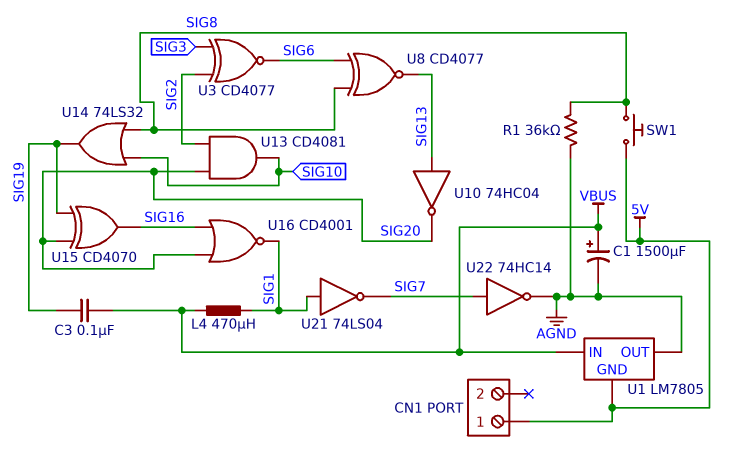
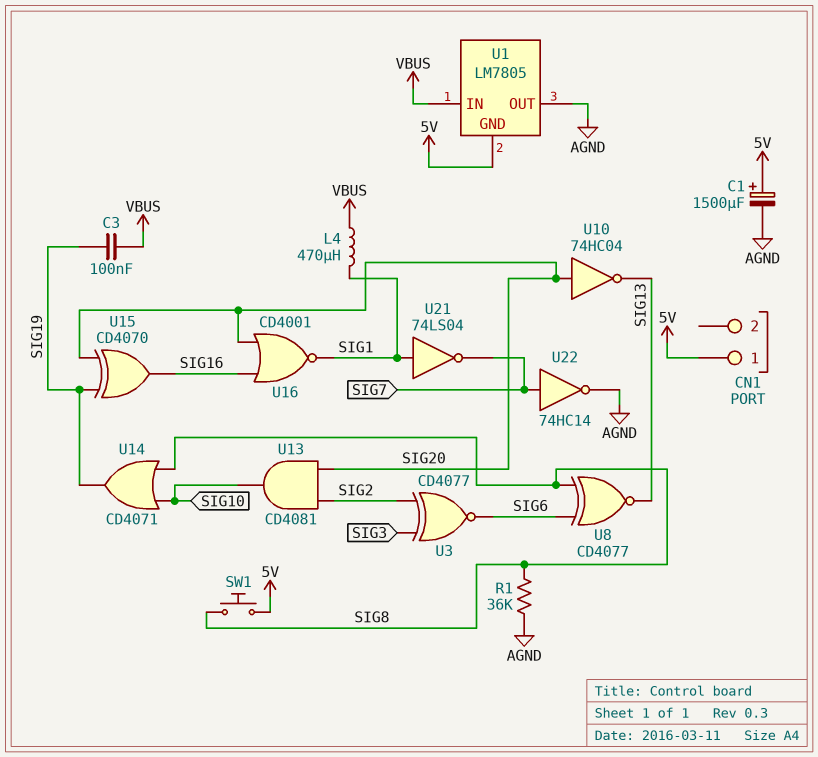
C1: 1500uF (plus VBUS, minus AGND) -> 1500uF (plus 5V, minus AGND)
U10: NOT 74HC04 (in SIG13, out SIG20) -> NOT 74HC04 (in SIG20, out SIG13)
U14: OR 74LS32 (in SIG8, in SIG10, out SIG19) -> OR CD4071 (in SIG8, in SIG10, out SIG19)

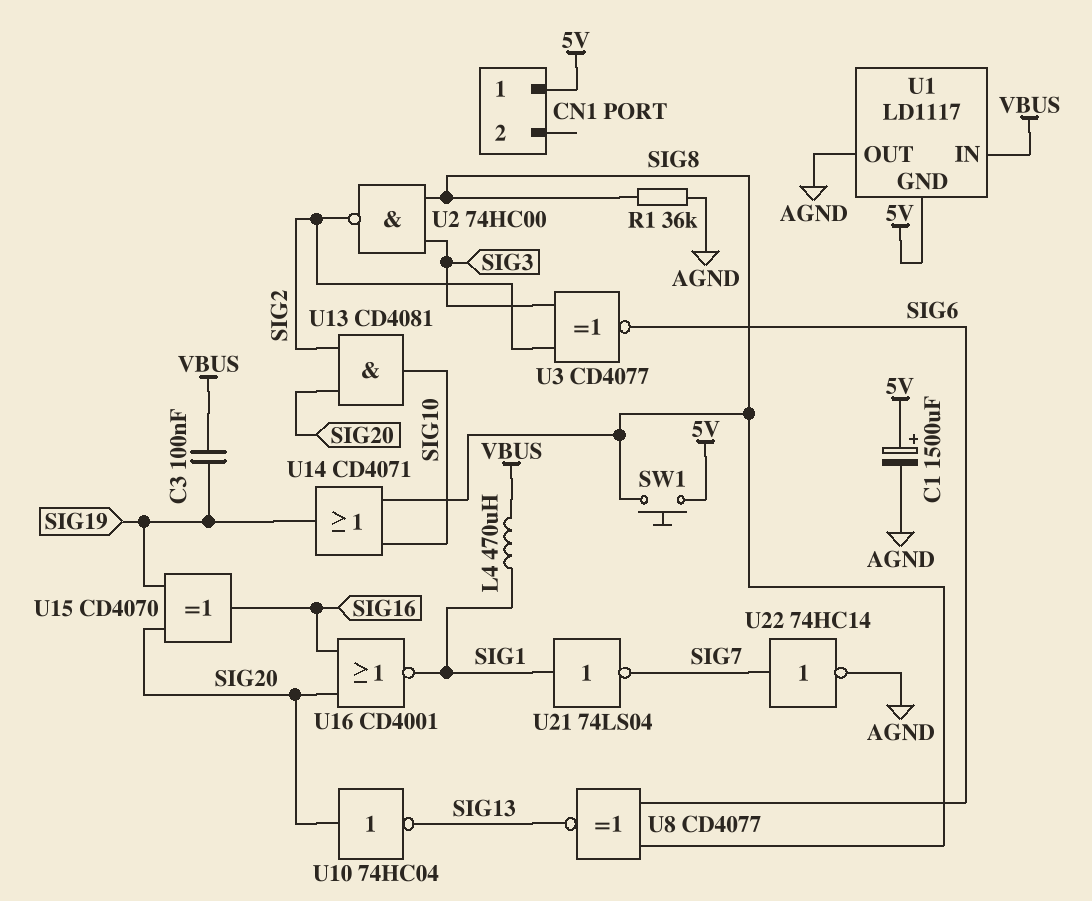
U1: LM7805 -> LD1117
U2: none -> NAND 74HC00 (in SIG3, in SIG8, out SIG2)

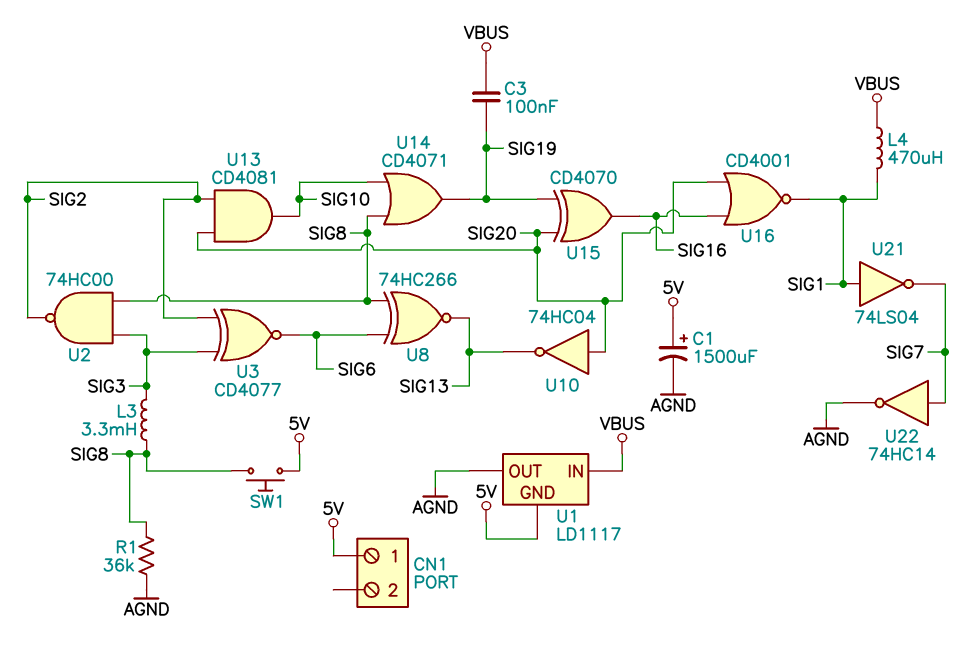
L3: none -> 3.3mH (SIG3, SIG8)
U8: XNOR CD4077 (in SIG6, in SIG8, out SIG13) -> XNOR 74HC266 (in SIG6, in SIG8, out SIG13)

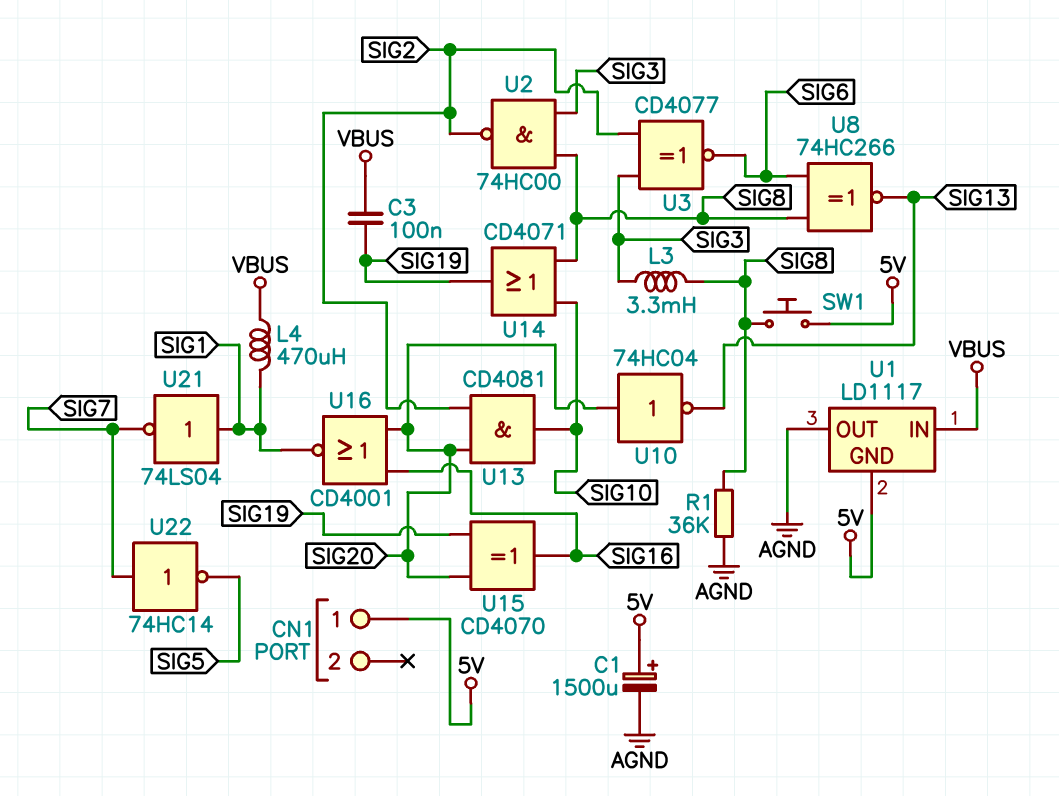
U22: NOT 74HC14 (in SIG7, out AGND) -> NOT 74HC14 (in SIG7, out SIG5)

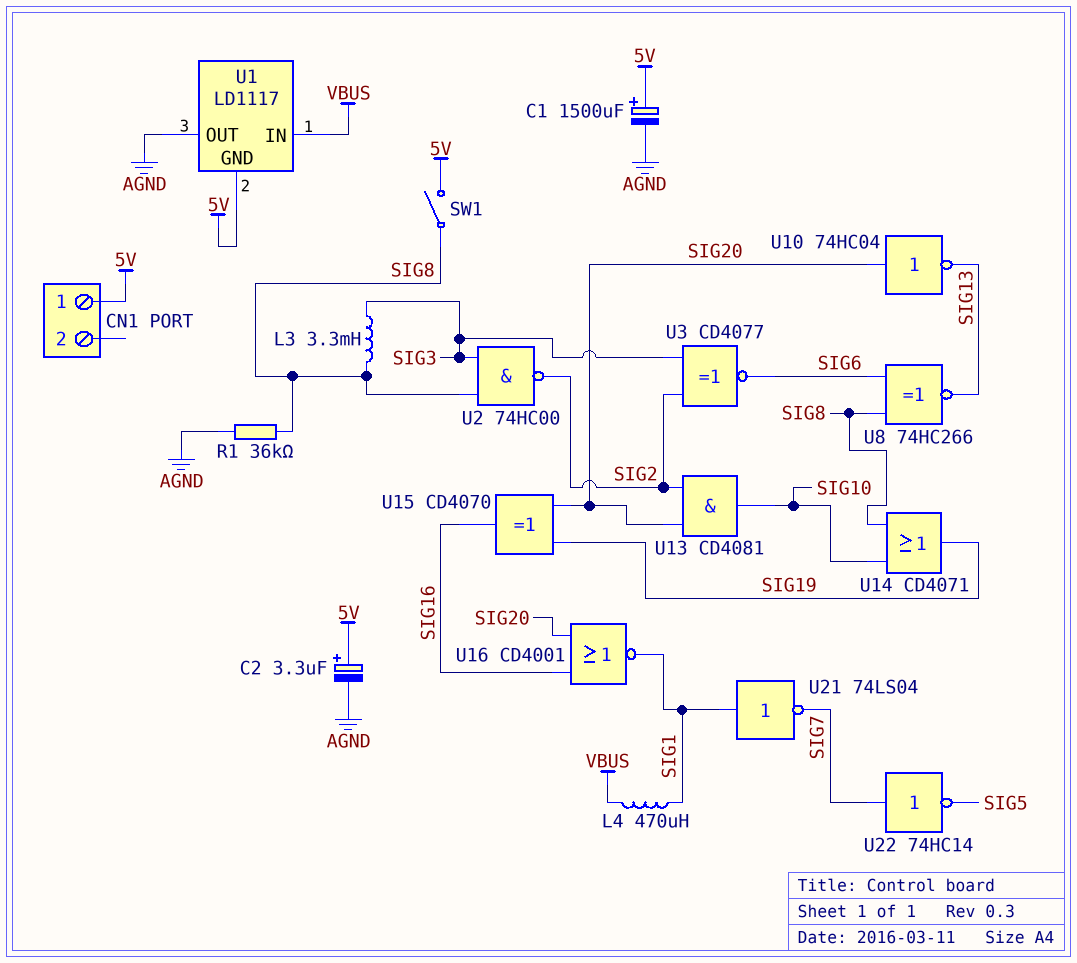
C2: none -> 3.3uF (plus 5V, minus AGND)
C3: 100nF (SIG19, VBUS) -> none
SW1: button (5V, SIG8) -> switch (5V, SIG8)

